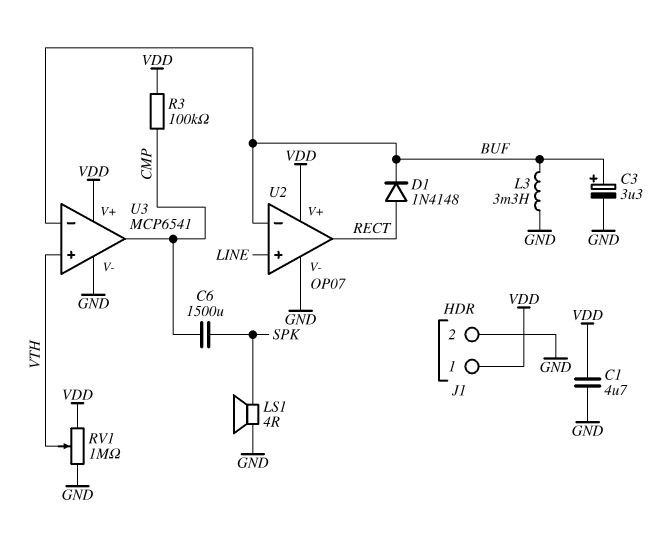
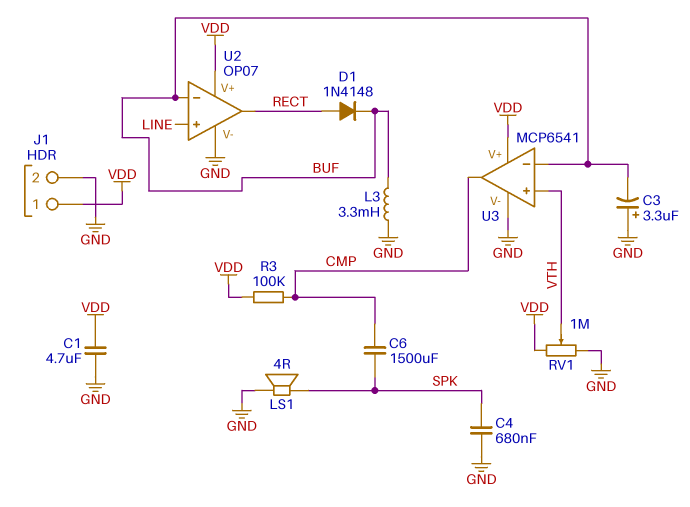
C3: 3.3uF (plus BUF, minus GND) -> 3.3uF (plus GND, minus BUF)
C4: none -> 680nF (GND, SPK)

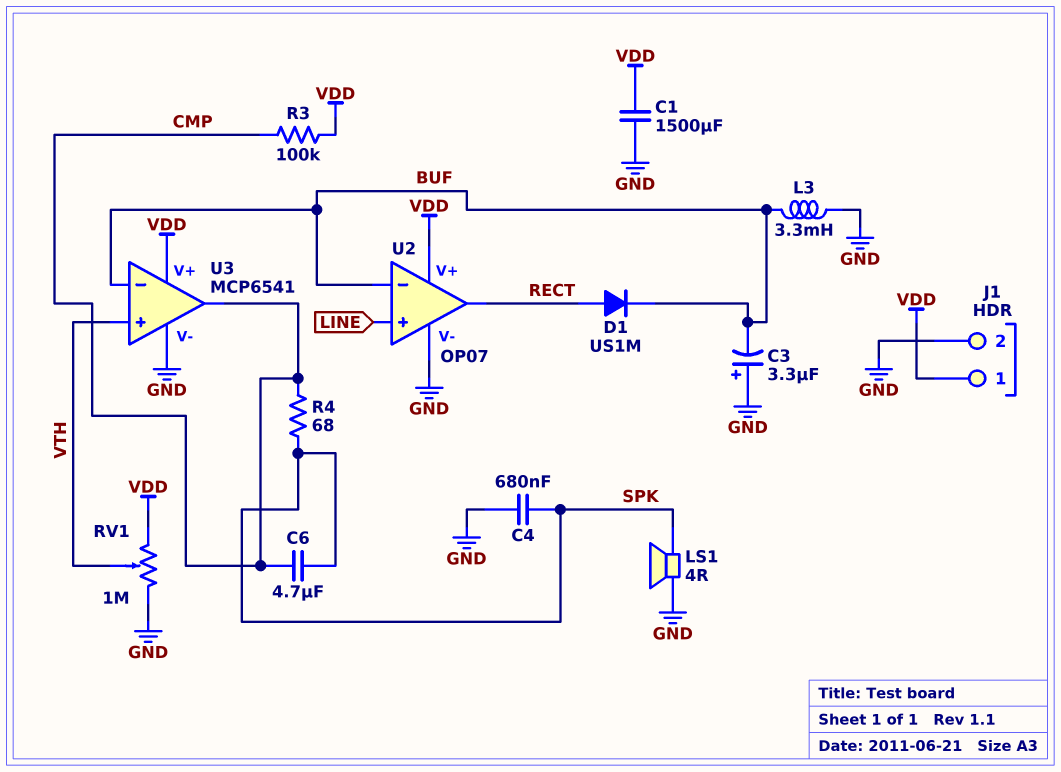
C1: 4.7uF (GND, VDD) -> 1500uF (GND, VDD)
C6: 1500uF (CMP, SPK) -> 4.7uF (CMP, SPK)
D1: diode 1N4148 (A RECT, K BUF) -> diode US1M (A RECT, K BUF)
R4: none -> 68 (CMP, SPK)

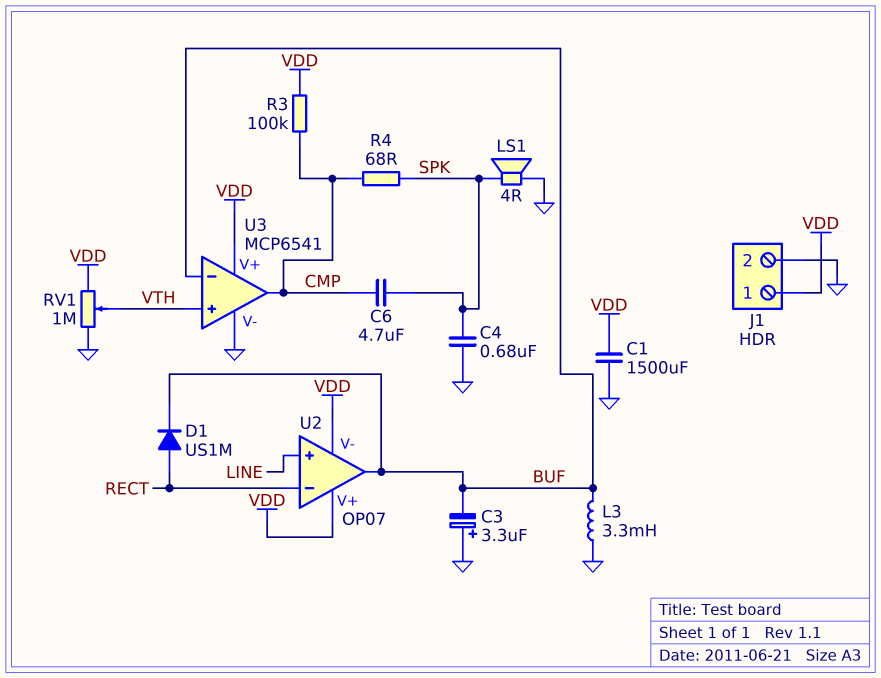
U2 pin V-: GND -> VDD
U2 pin in-: BUF -> RECT
U2 pin out: RECT -> BUF

